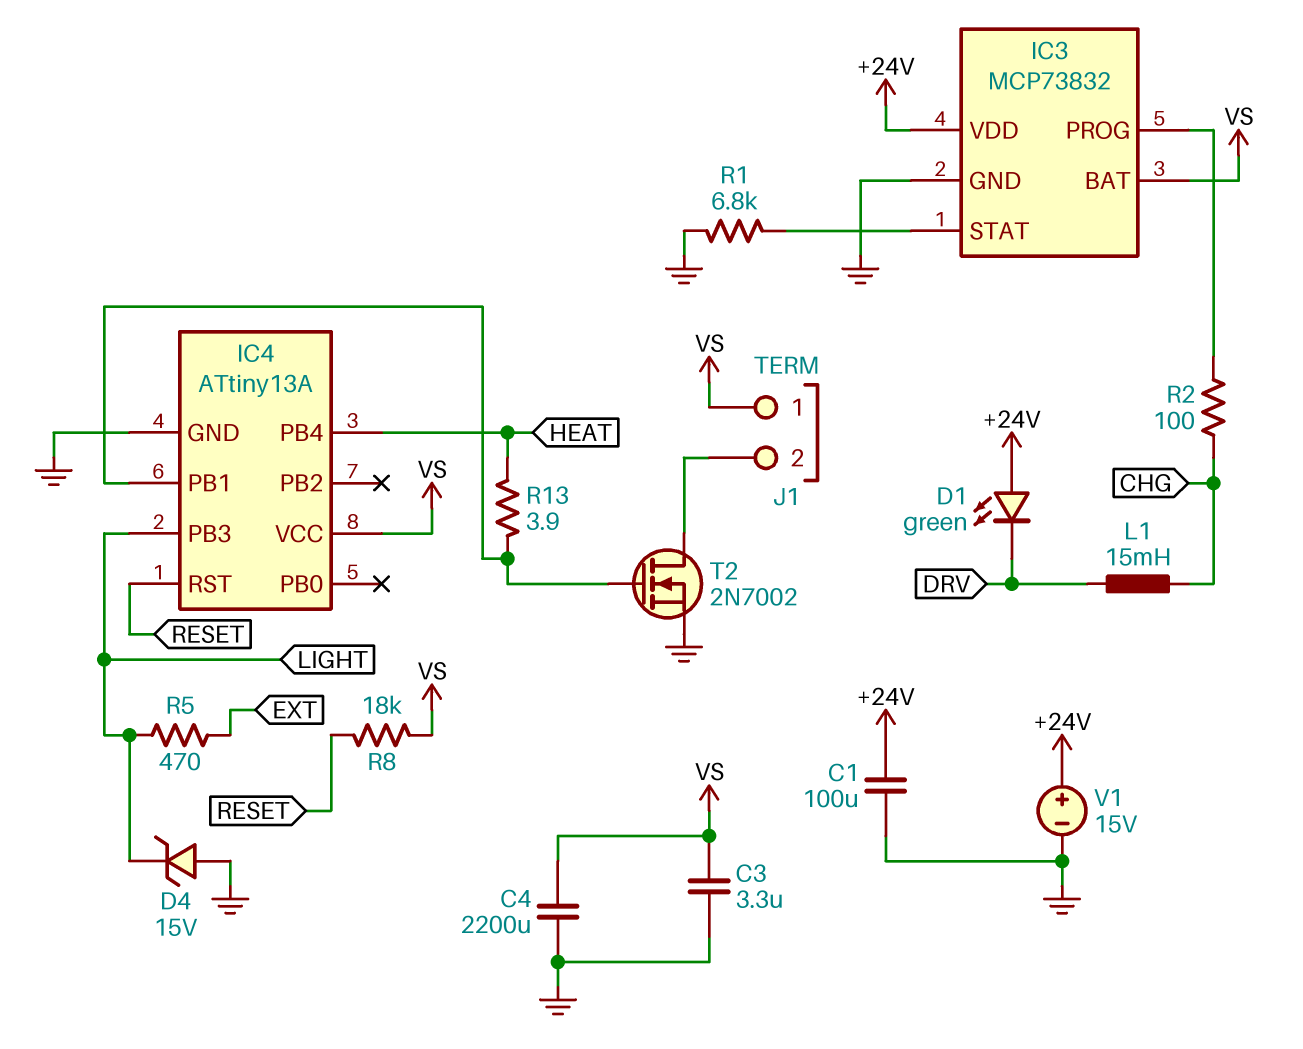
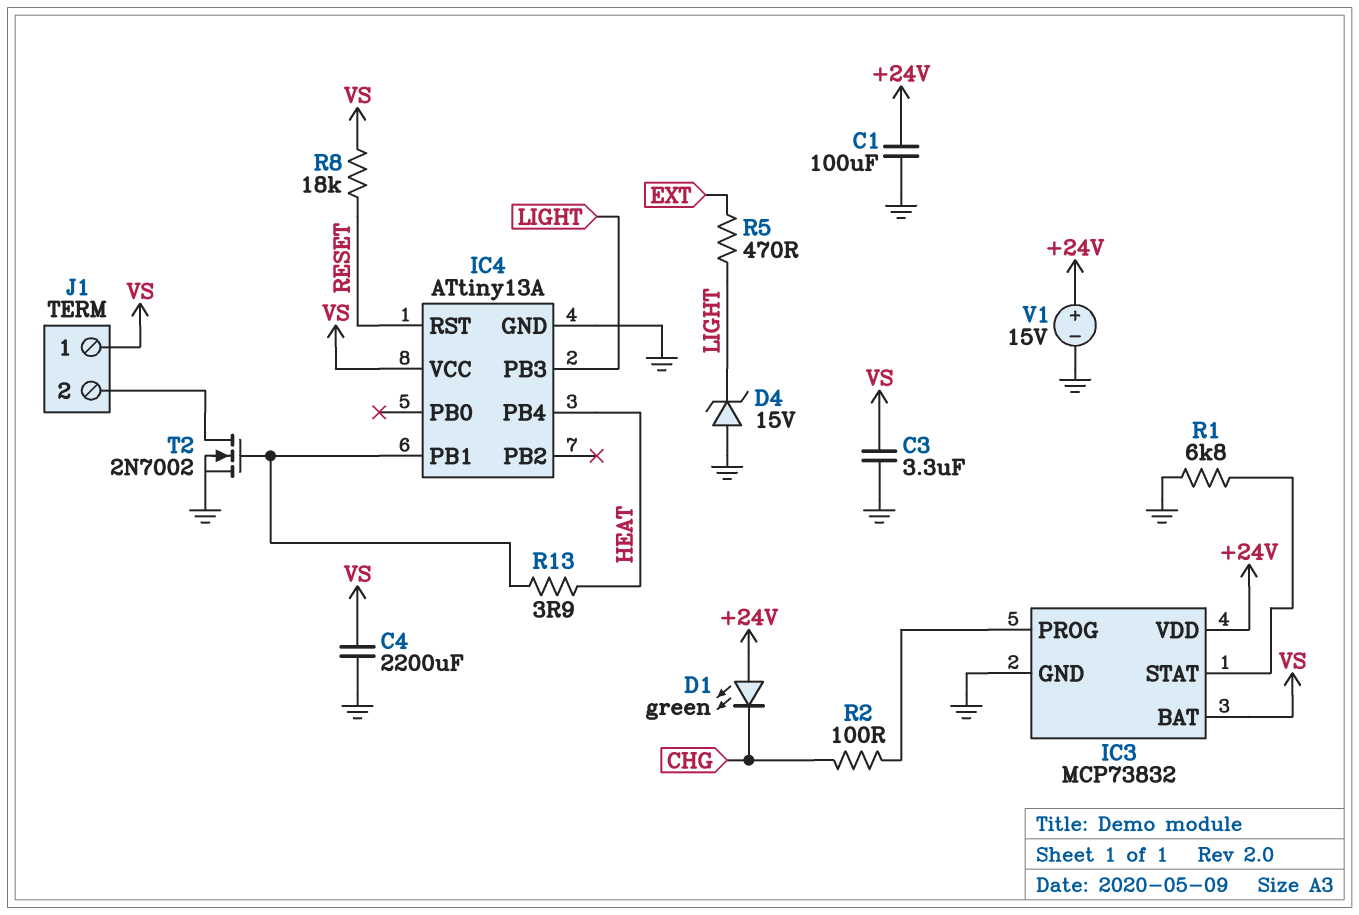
D1: LED green (A +24V, K DRV) -> LED green (A +24V, K CHG)
L1: 15mH (CHG, DRV) -> none

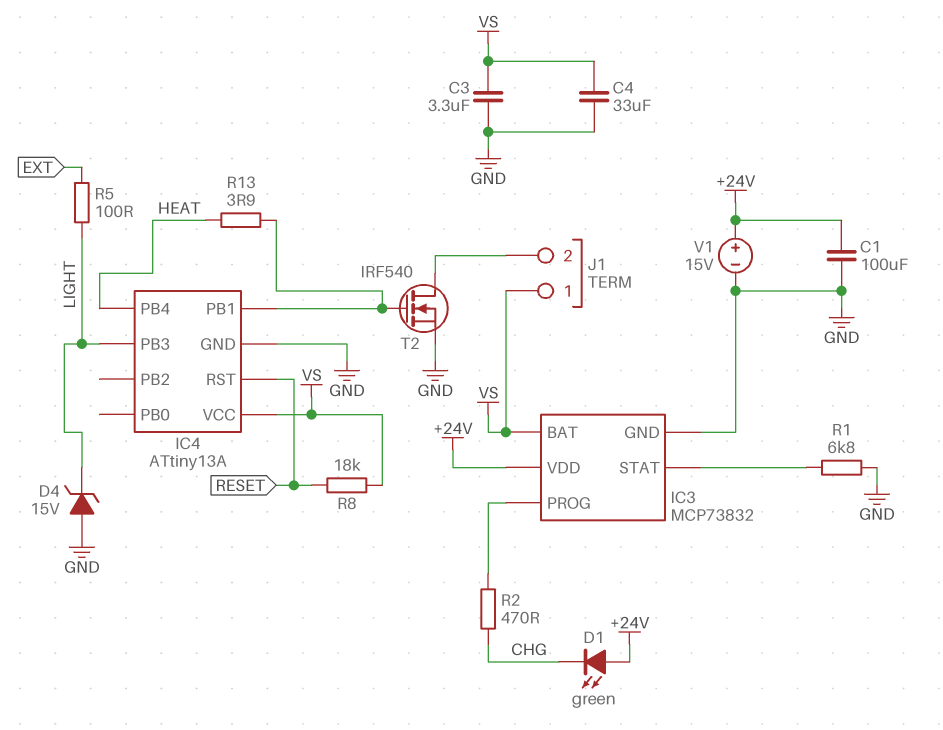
C4: 2200uF (GND, VS) -> 33uF (GND, VS)
R2: 100 (CHG, IC3/PROG) -> 470 (CHG, IC3/PROG)
R5: 470 (EXT, LIGHT) -> 100 (EXT, LIGHT)
T2: NMOS 2N7002 (G IC4/PB1, D J1/2, S GND) -> NMOS IRF540 (G IC4/PB1, D J1/2, S GND)

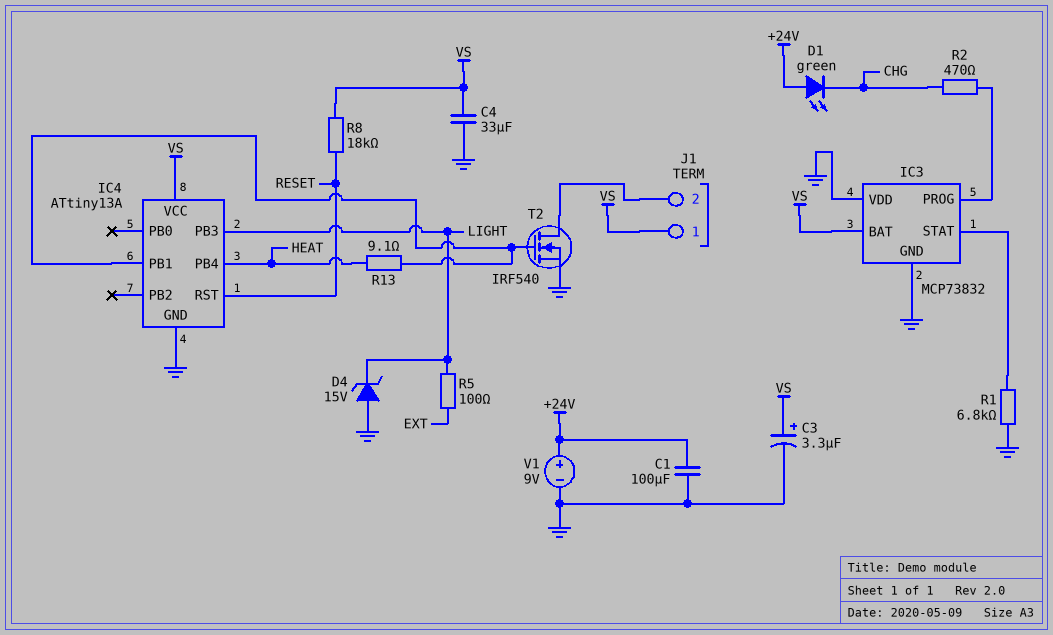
C3: 3.3uF (GND, VS) -> 3.3uF (plus VS, minus GND)
IC3 pin VDD: +24V -> GND
R13: 3.9 (HEAT, IC4/PB1) -> 9.1 (HEAT, IC4/PB1)
V1: 15V (plus +24V, minus GND) -> 9V (plus +24V, minus GND)

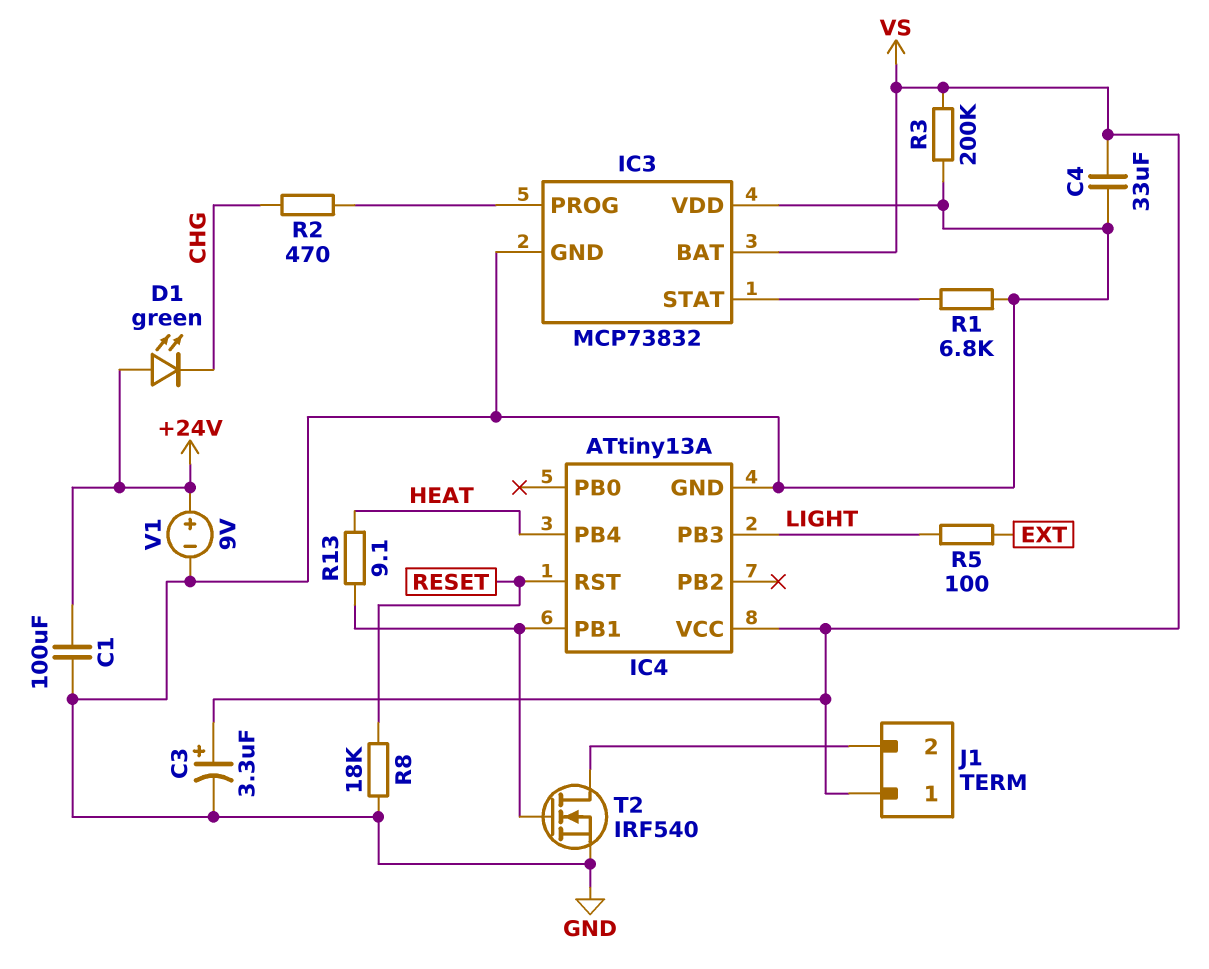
D4: zener 15V (A GND, K LIGHT) -> none
R3: none -> 200k (GND, VS)
R8: 18k (RESET, VS) -> 18k (GND, RESET)

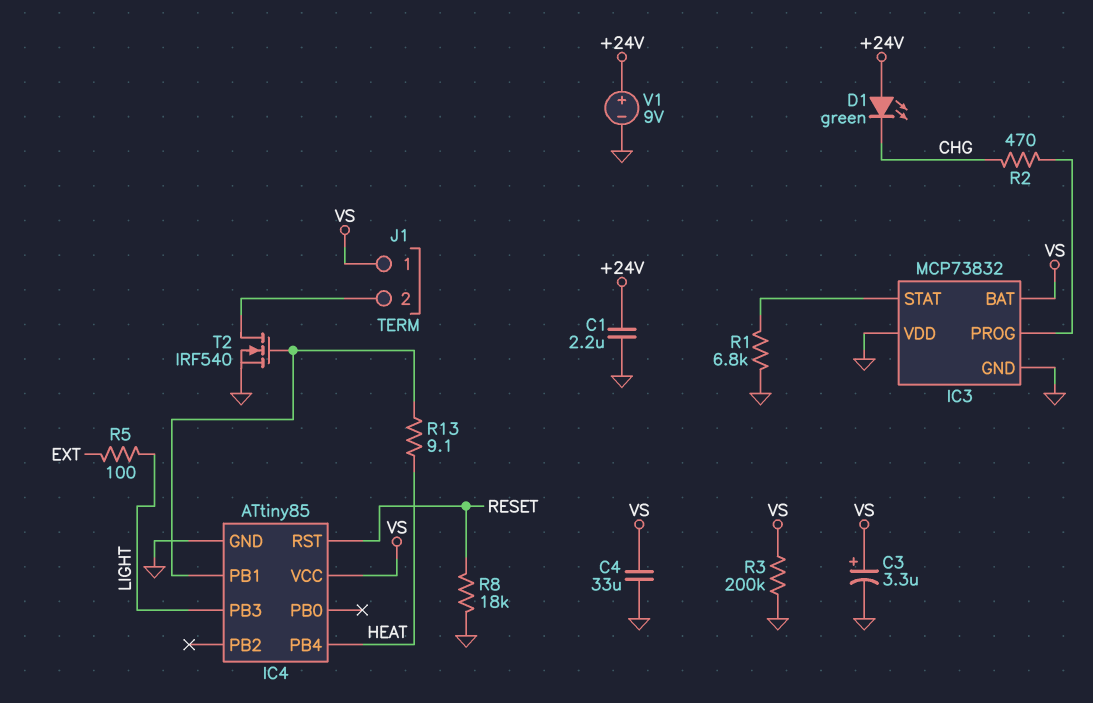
C1: 100uF (+24V, GND) -> 2.2uF (+24V, GND)
IC4: ATtiny13A -> ATtiny85

